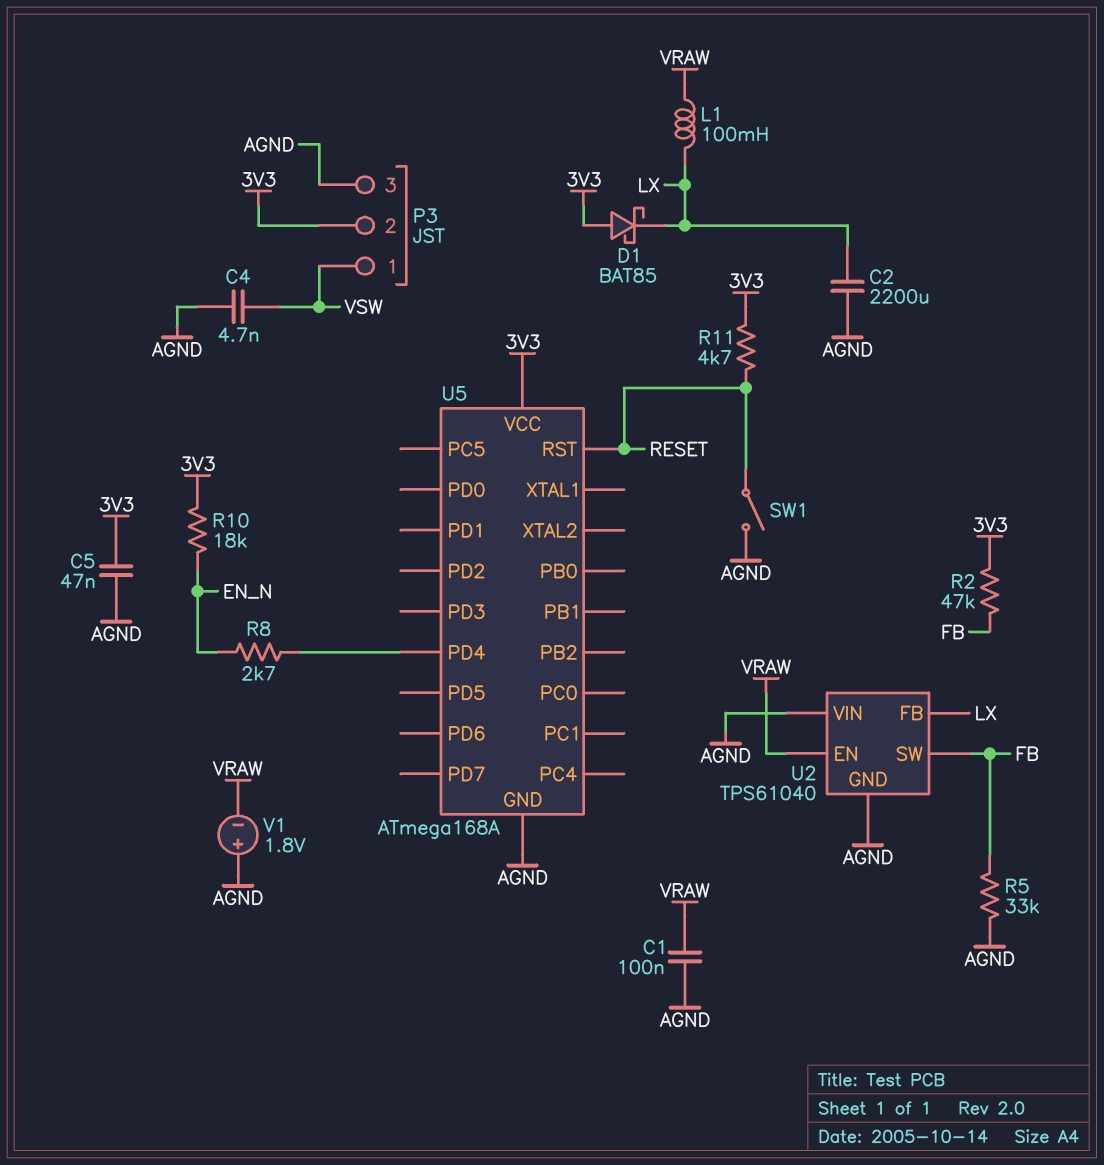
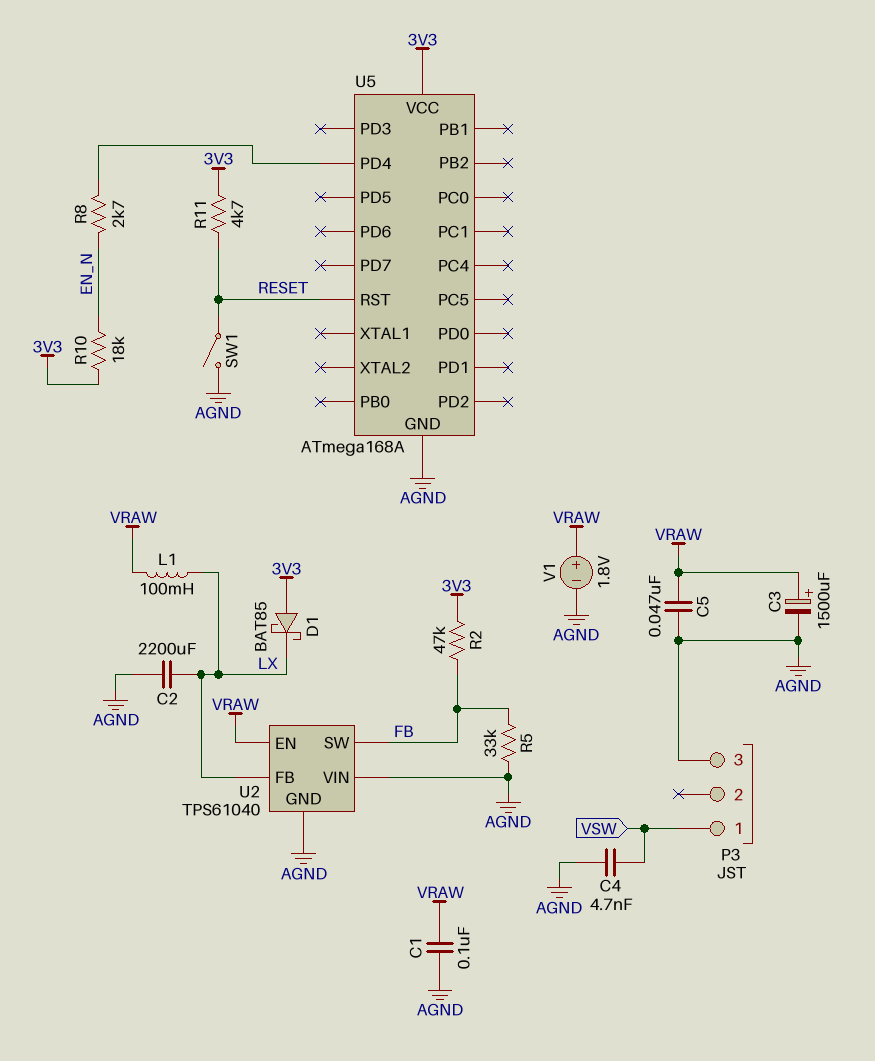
C3: none -> 1500uF (plus VRAW, minus AGND)
C5: 47nF (3V3, AGND) -> 47nF (AGND, VRAW)
P3 pin 2: 3V3 -> none
V1: 1.8V (plus AGND, minus VRAW) -> 1.8V (plus VRAW, minus AGND)

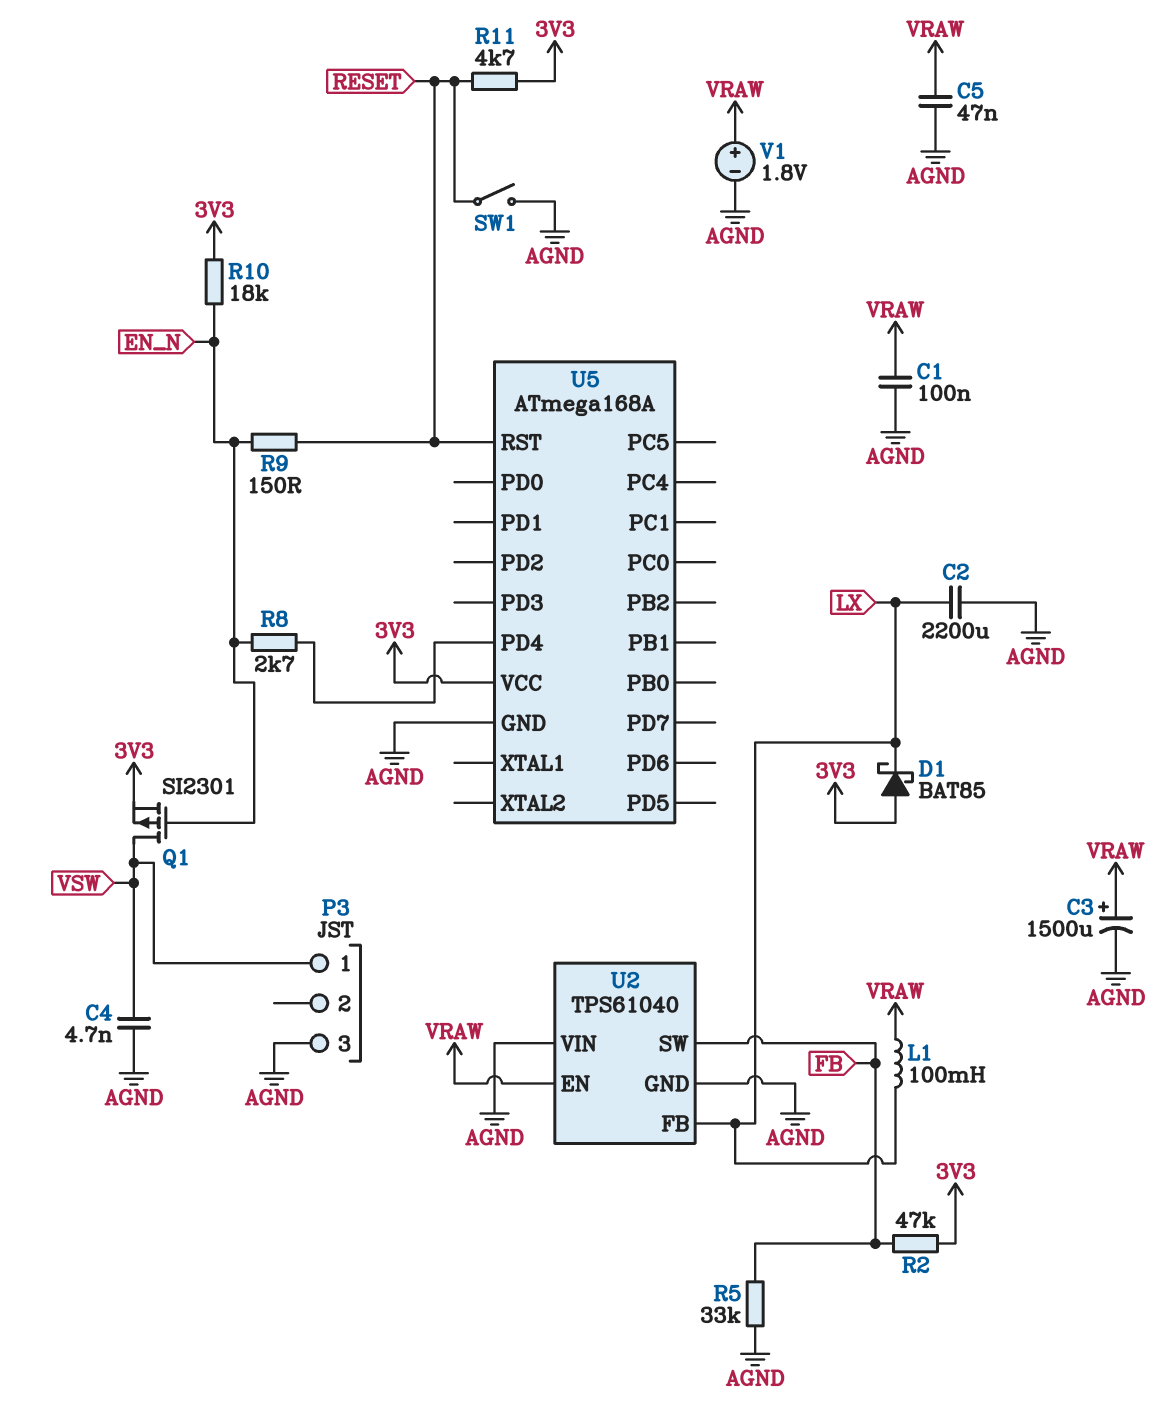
Q1: none -> PMOS SI2301 (G EN_N, D VSW, S 3V3)
R9: none -> 150 (EN_N, RESET)

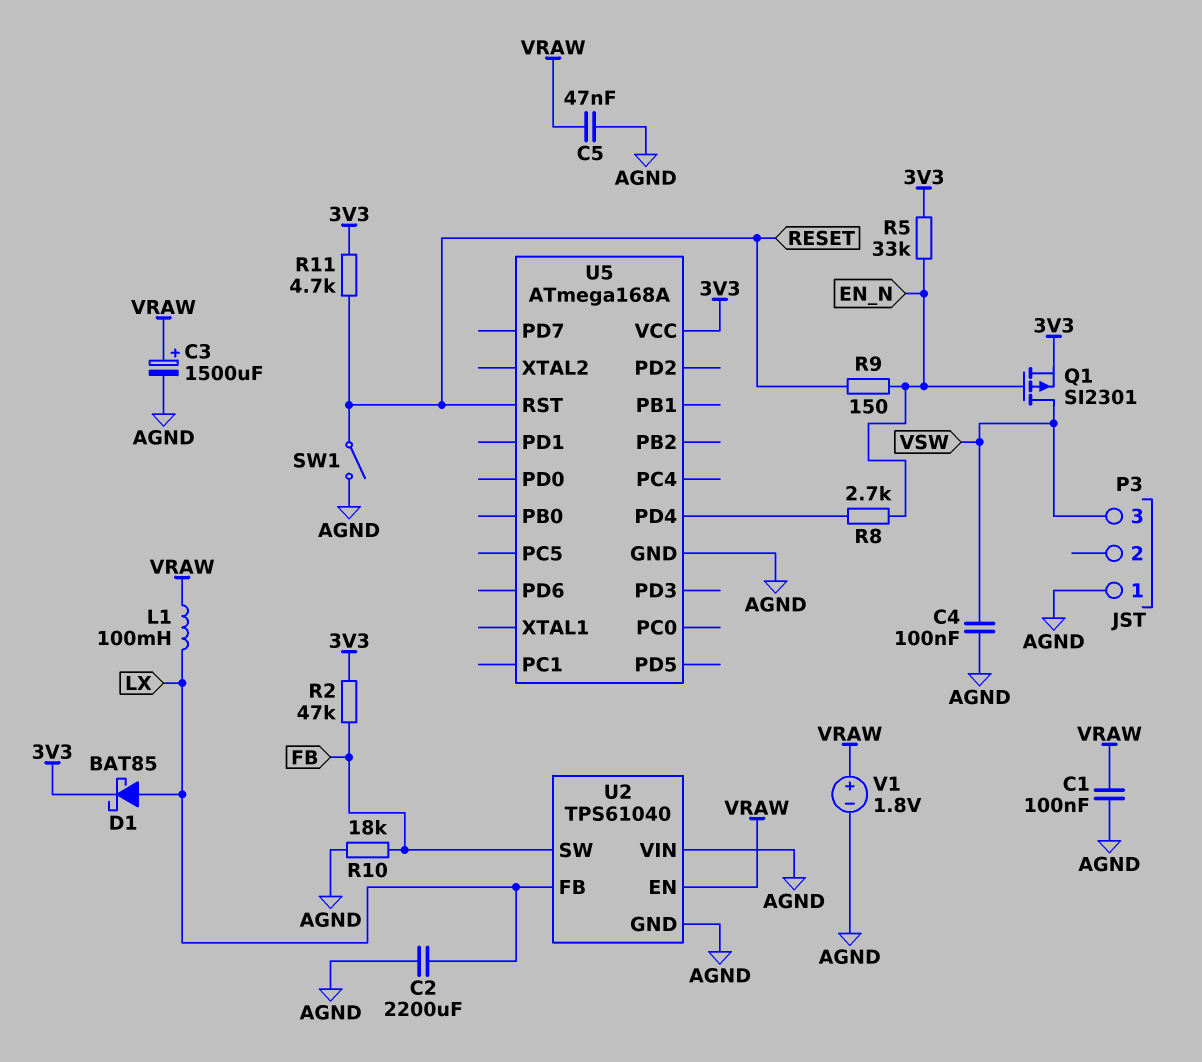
C4: 4.7nF (AGND, VSW) -> 100nF (AGND, VSW)
D1: schottky BAT85 (A 3V3, K LX) -> schottky BAT85 (A LX, K 3V3)
P3 pin 1: VSW -> AGND
P3 pin 3: AGND -> VSW
R5: 33k (AGND, FB) -> 33k (3V3, EN_N)
R10: 18k (3V3, EN_N) -> 18k (AGND, FB)

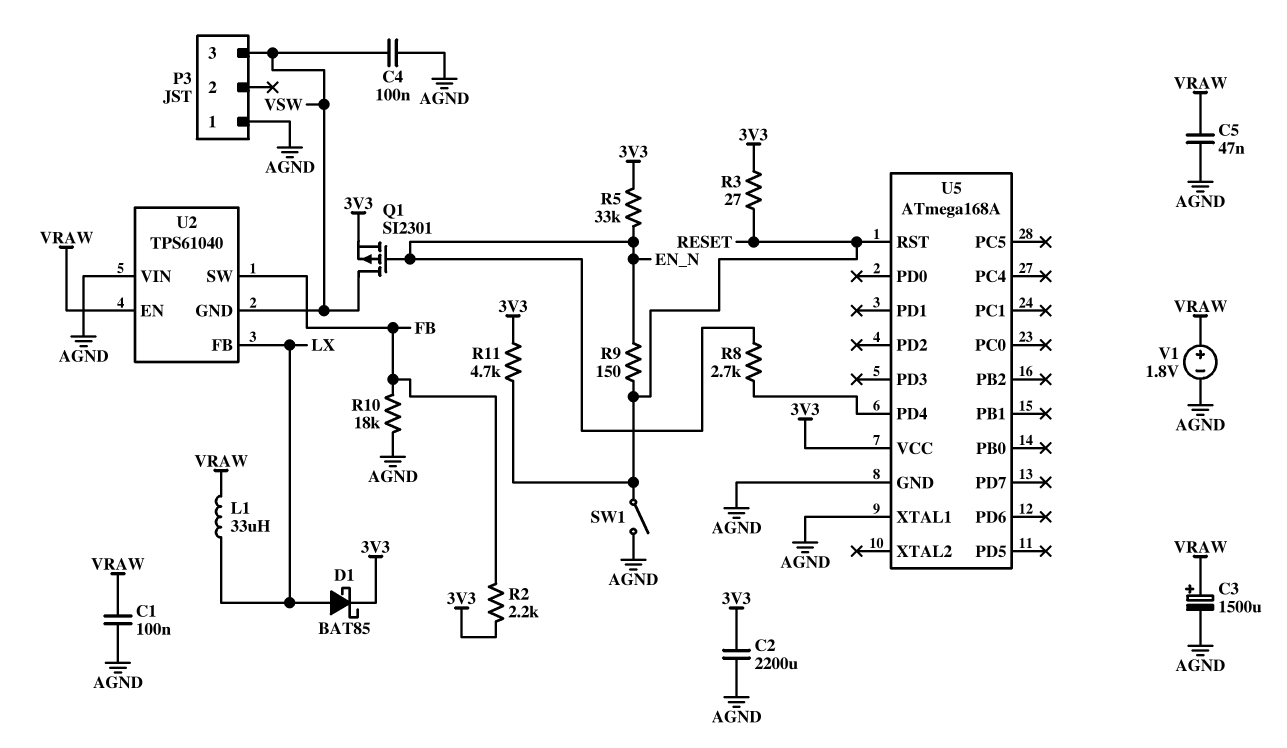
C2: 2200uF (AGND, LX) -> 2200uF (3V3, AGND)
L1: 100mH (LX, VRAW) -> 33uH (LX, VRAW)
R2: 47k (3V3, FB) -> 2.2k (3V3, FB)
R3: none -> 27 (3V3, RESET)
U2 pin GND: AGND -> VSW
U5 pin XTAL1: none -> AGND

